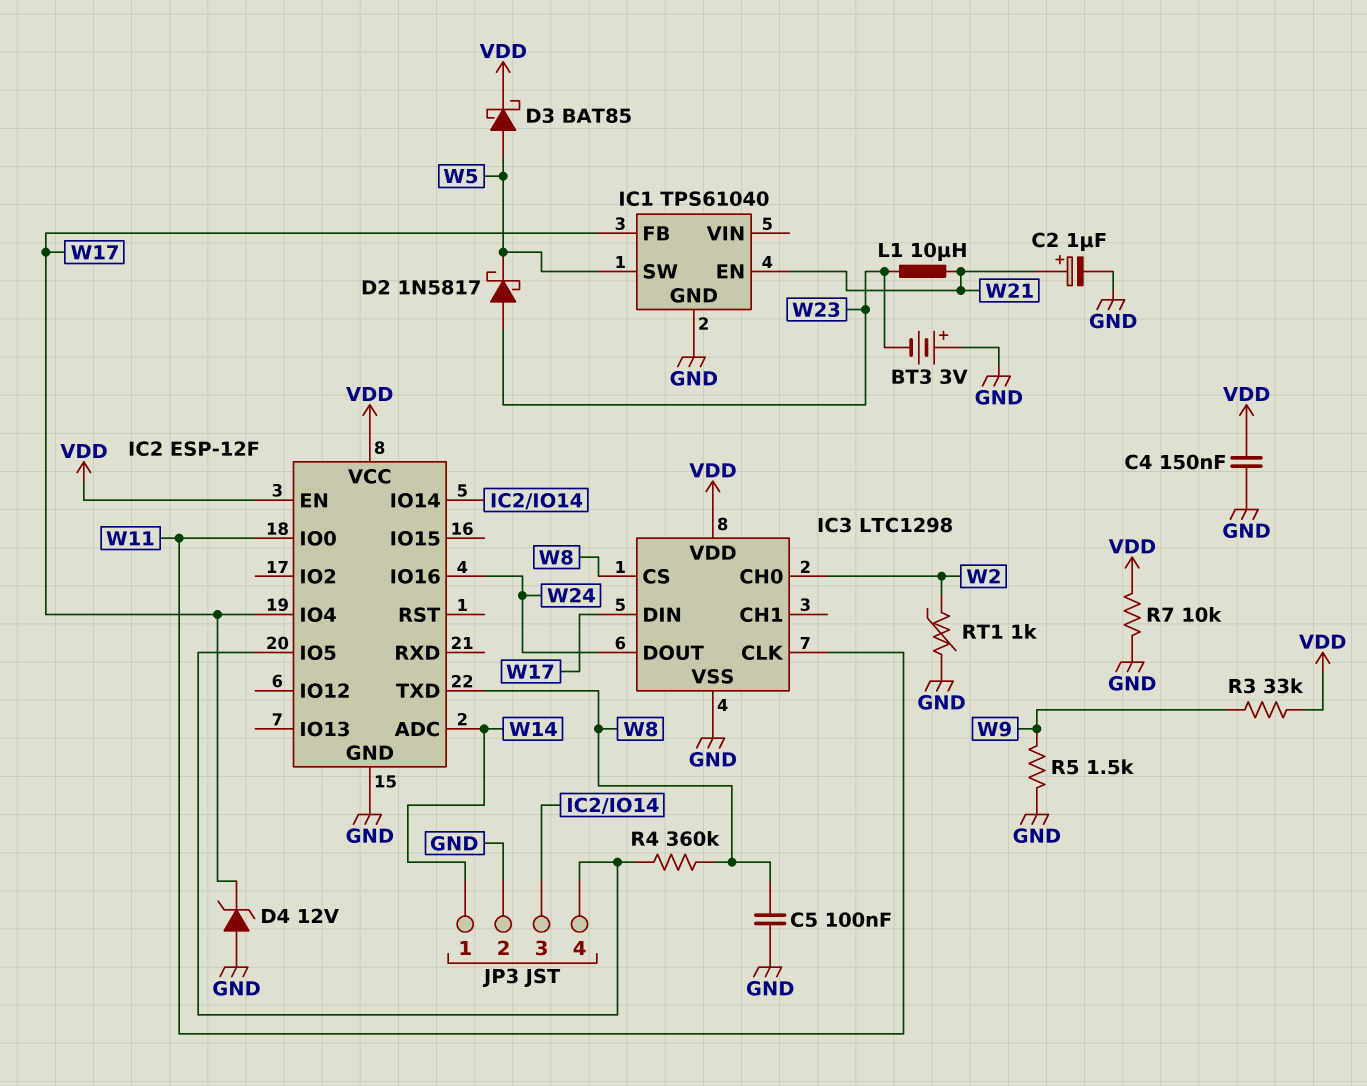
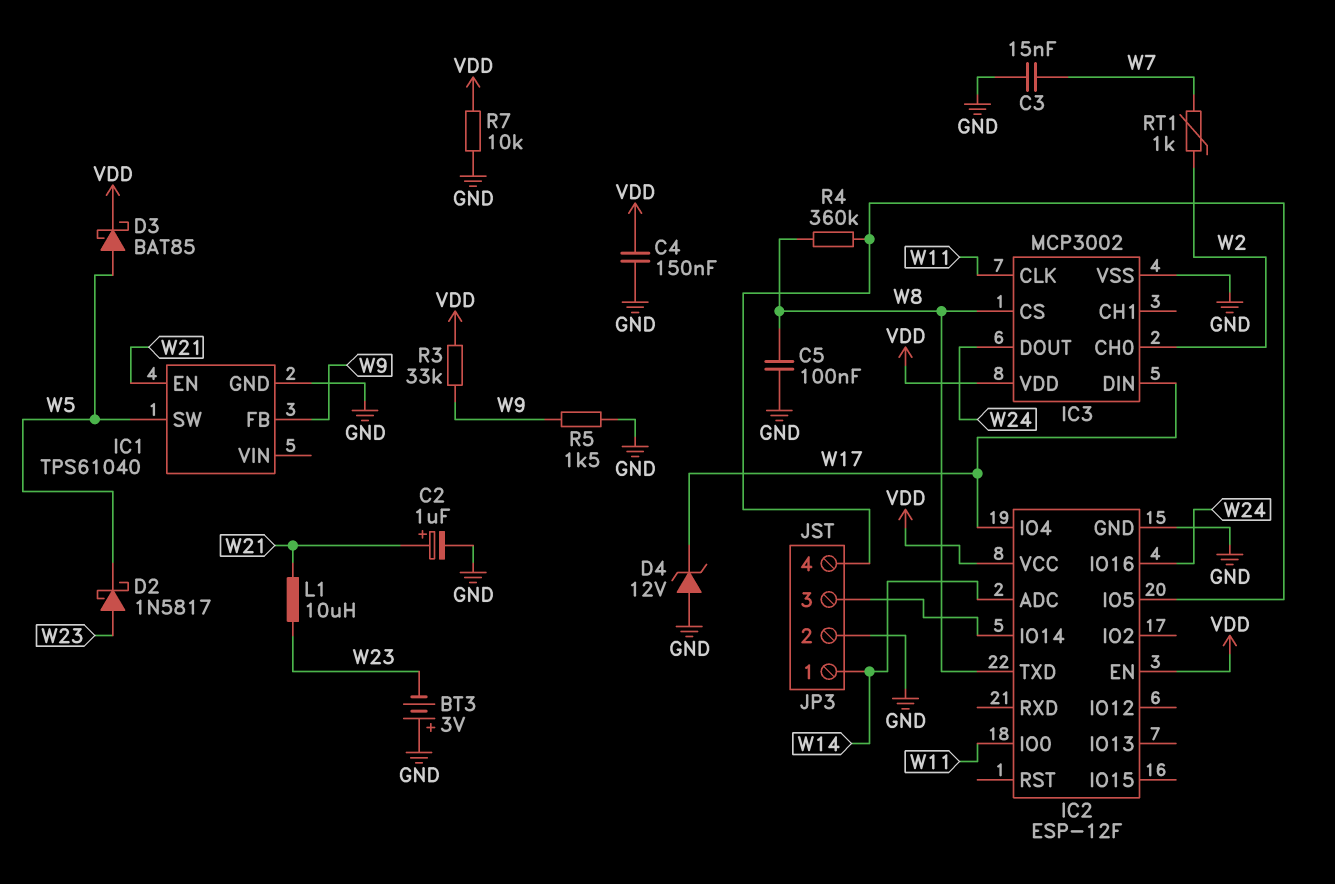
C3: none -> 15nF (GND, W7)
IC1 pin FB: W17 -> W9
IC3: LTC1298 -> MCP3002
RT1: 1k (GND, W2) -> 1k (W2, W7)

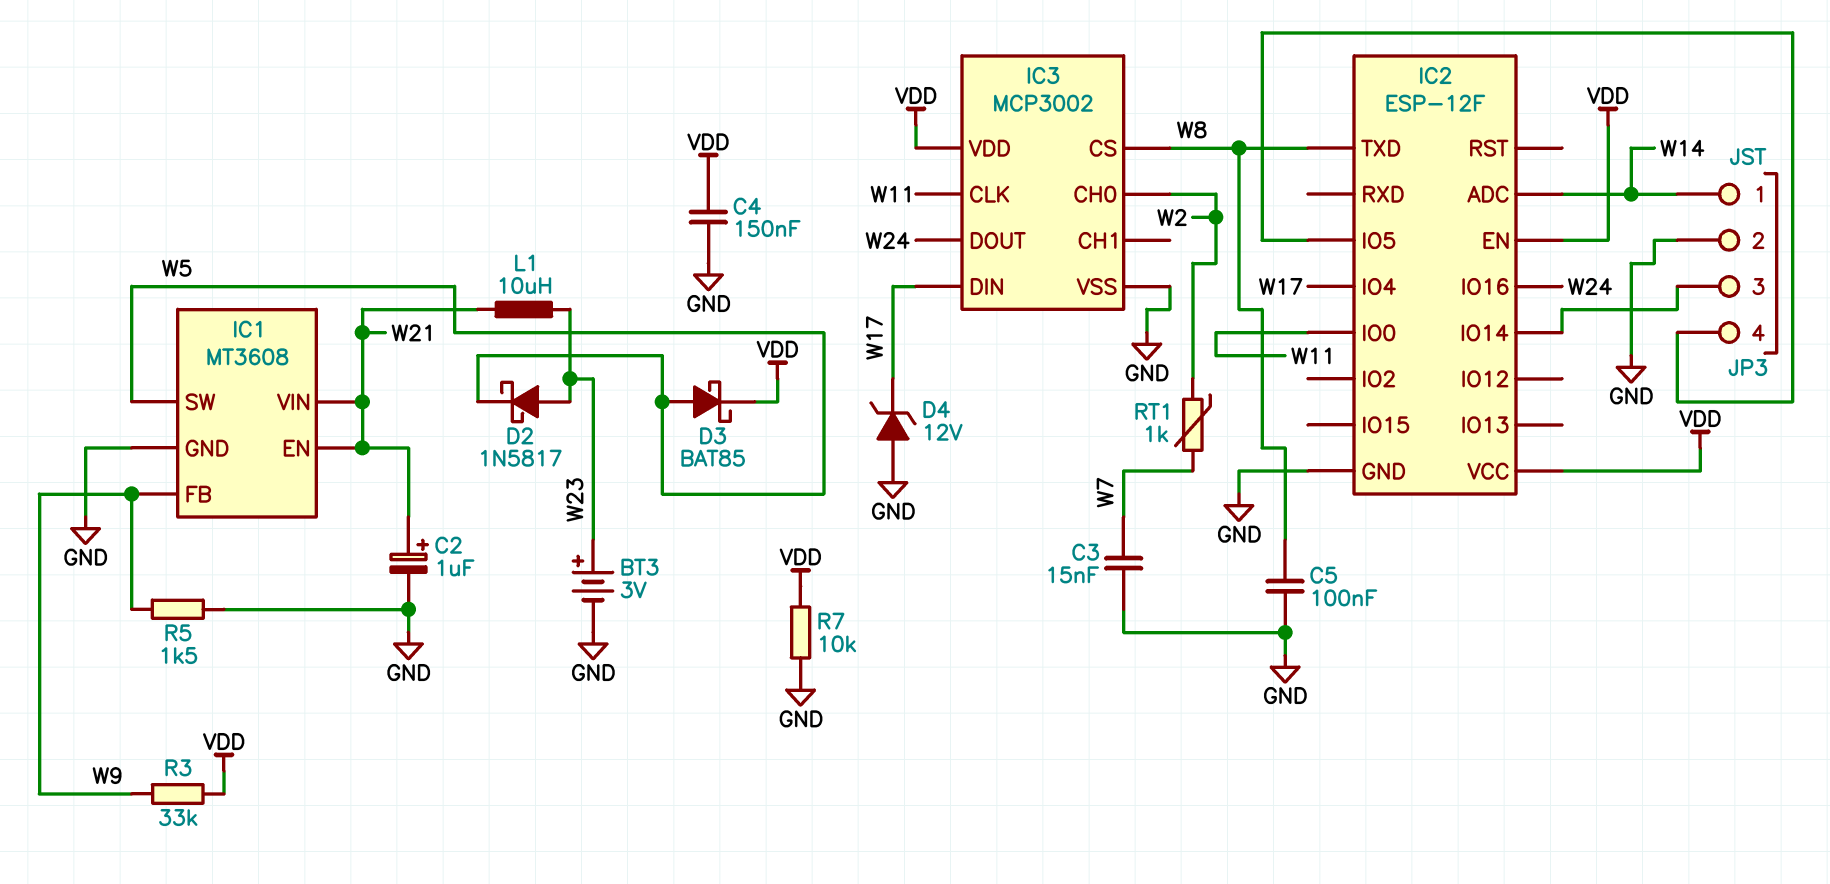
BT3: 3V (plus GND, minus W23) -> 3V (plus W23, minus GND)
IC1: TPS61040 -> MT3608
IC1 pin VIN: none -> W21
R4: 360k (IC2/IO5, W8) -> none

